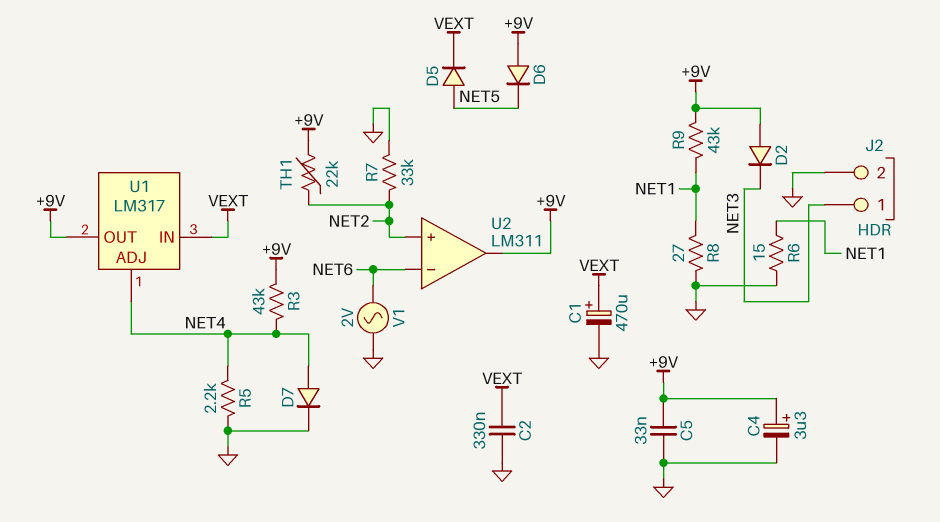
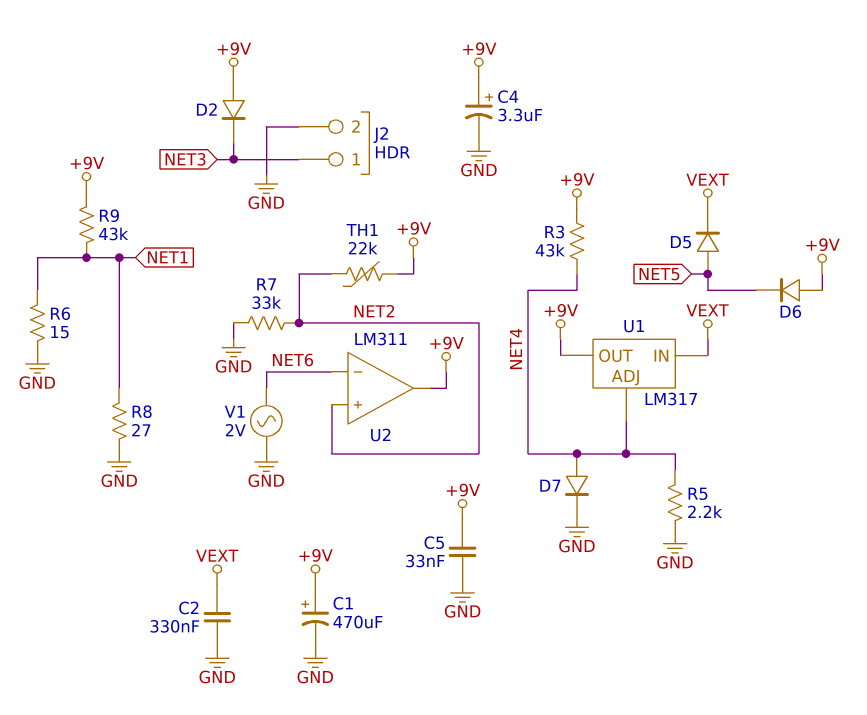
C1: 470uF (plus VEXT, minus GND) -> 470uF (plus +9V, minus GND)

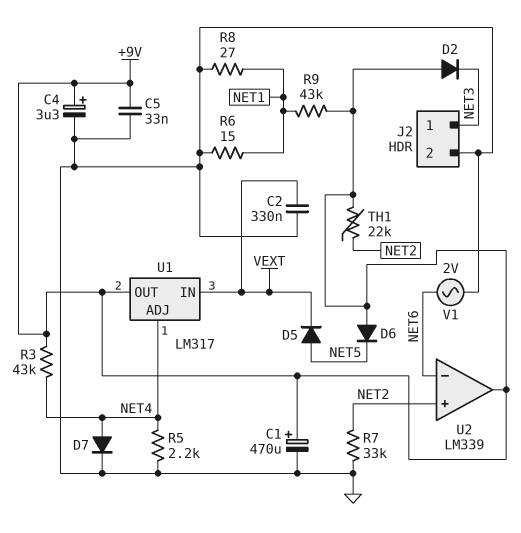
U2: LM311 -> LM339

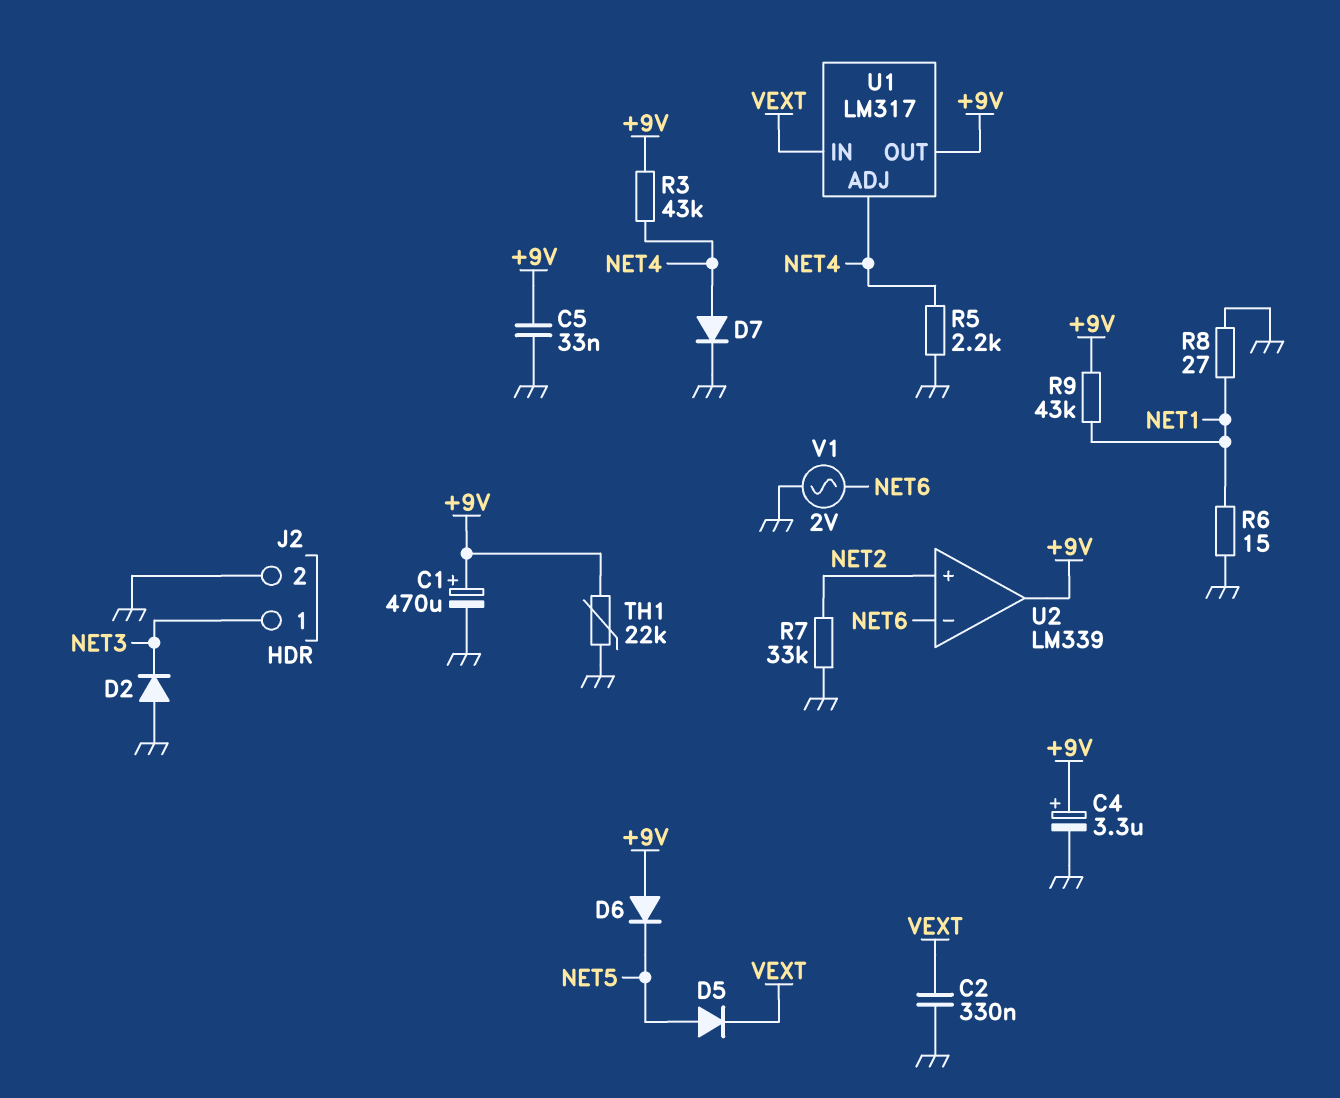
D2: diode (A +9V, K NET3) -> diode (A GND, K NET3)
TH1: 22k (+9V, NET2) -> 22k (+9V, GND)

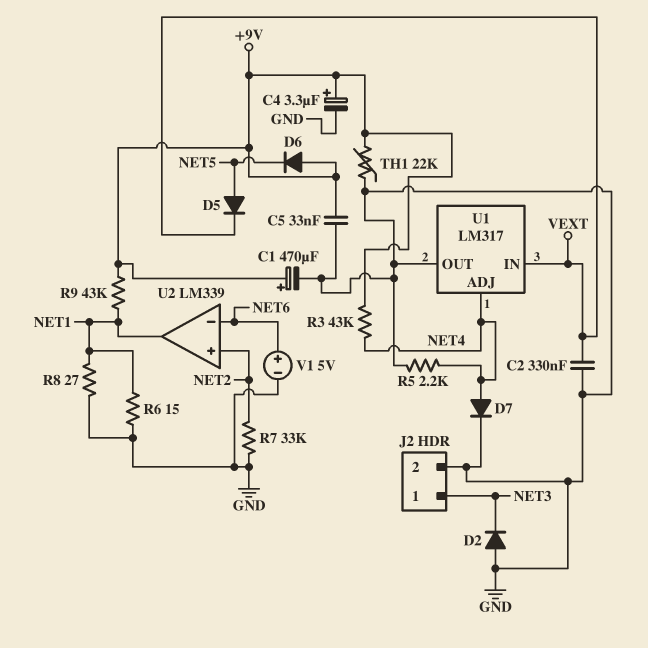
U1 pin OUT: +9V -> GND
U2 pin out: +9V -> NET1
V1: AC 2V (GND, NET6) -> 5V (plus NET6, minus GND)

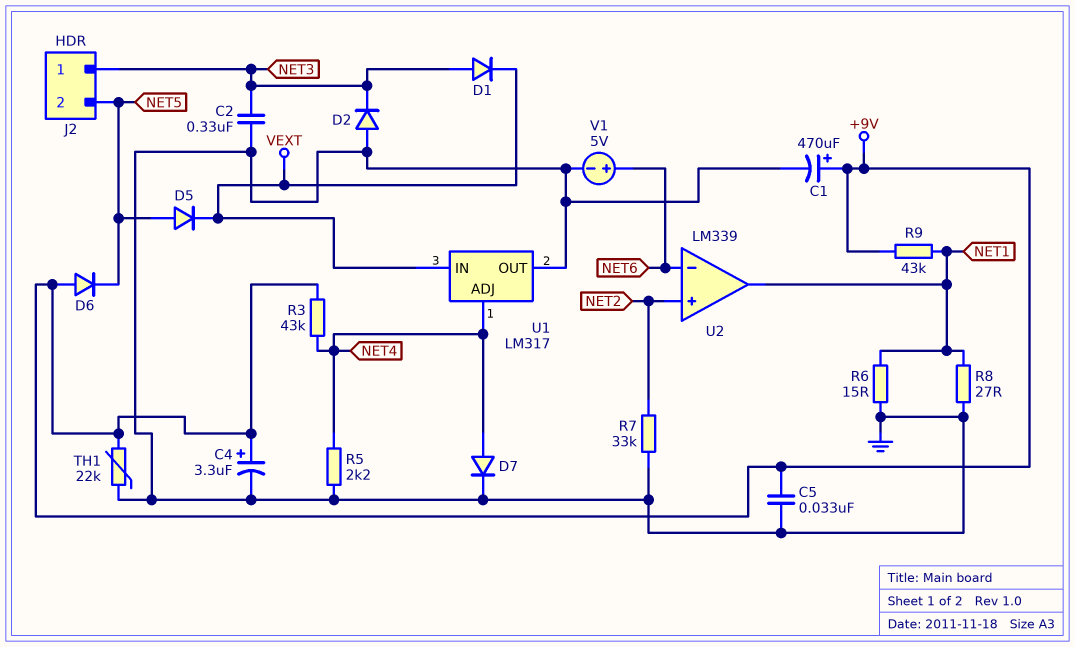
C2: 330nF (GND, VEXT) -> 330nF (GND, NET3)
D1: none -> diode (A NET3, K VEXT)
J2 pin 2: GND -> NET5

